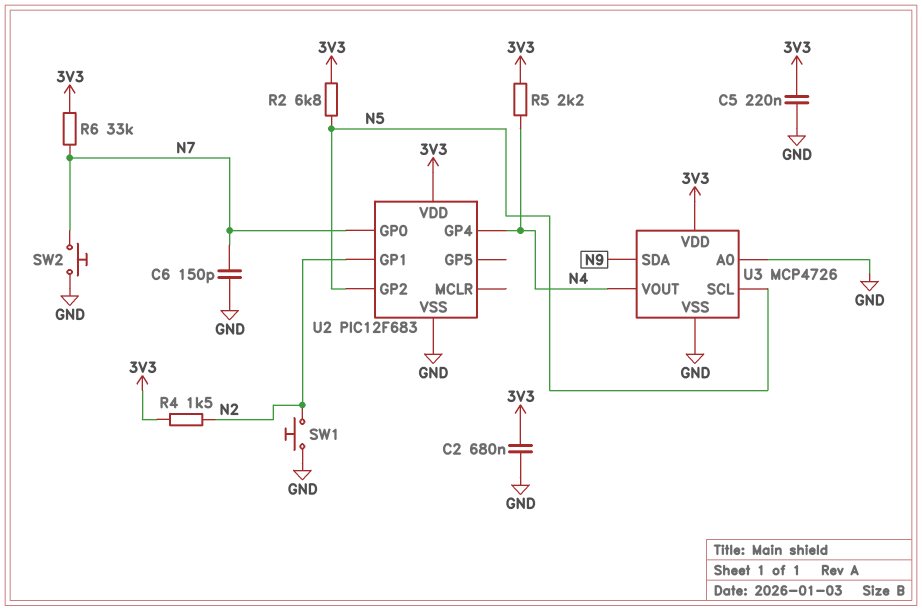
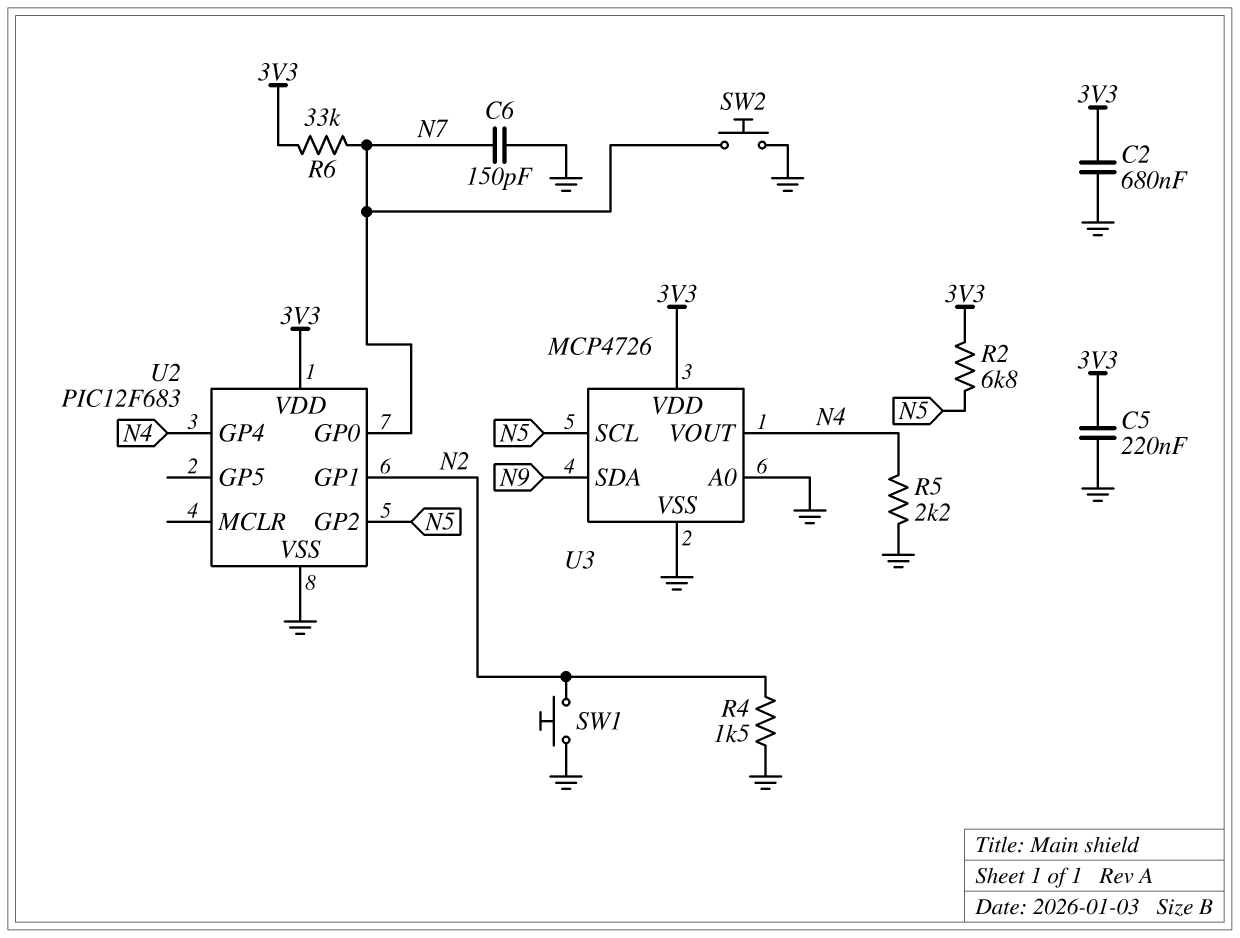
R4: 1.5k (3V3, N2) -> 1.5k (GND, N2)
R5: 2.2k (3V3, N4) -> 2.2k (GND, N4)

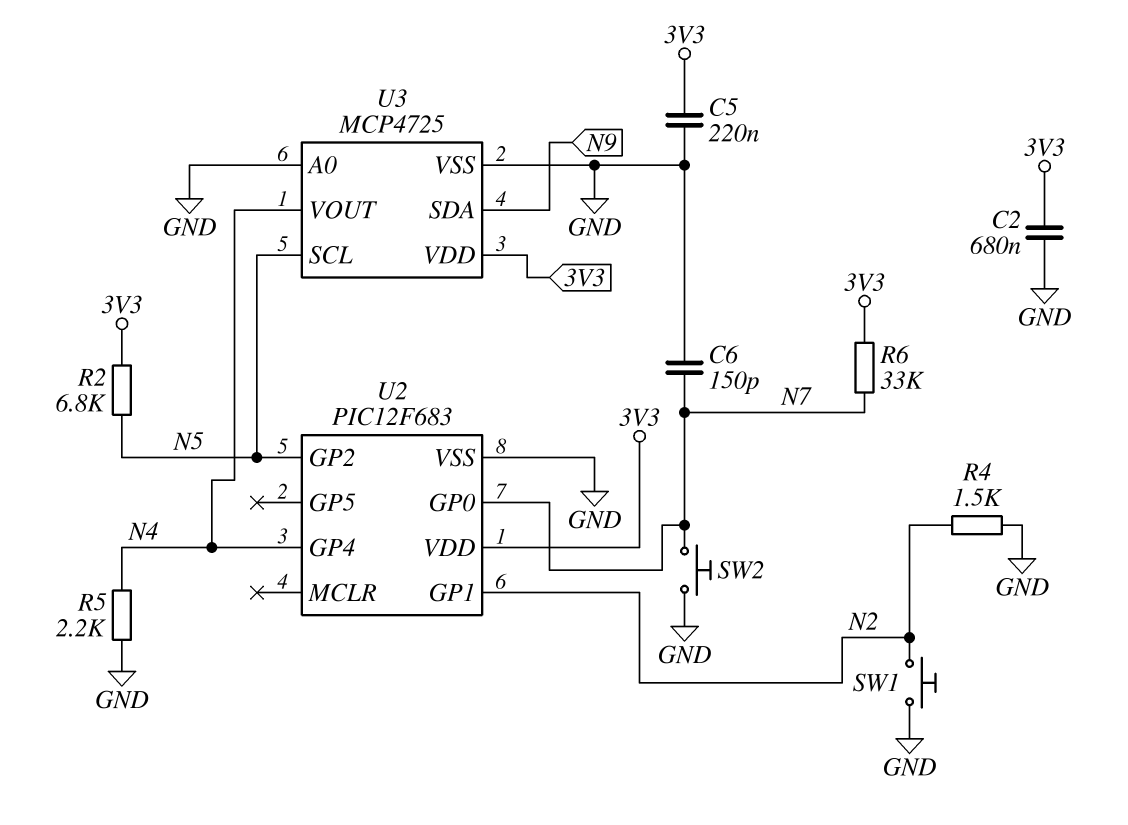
U3: MCP4726 -> MCP4725

